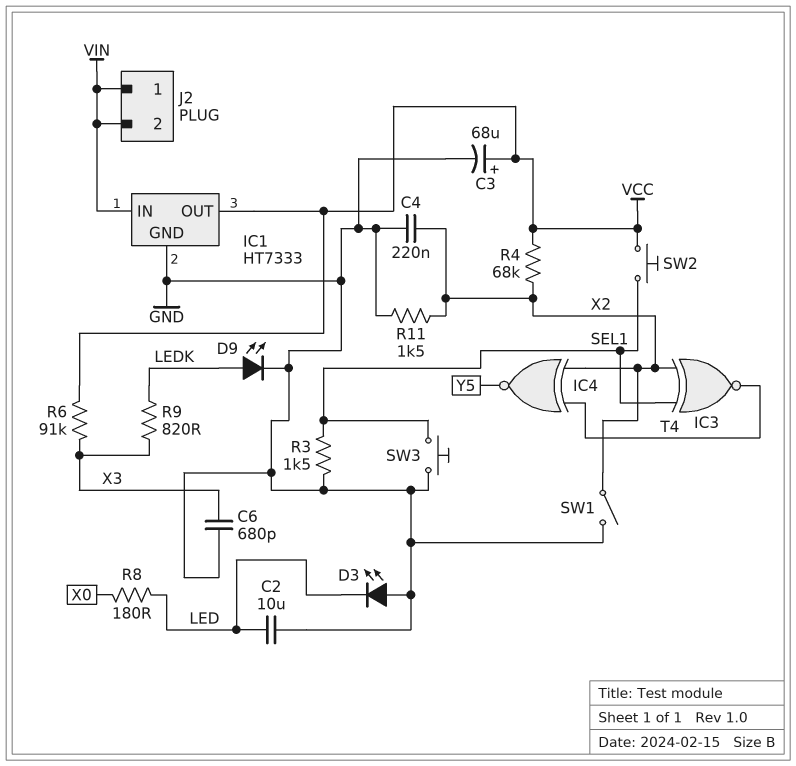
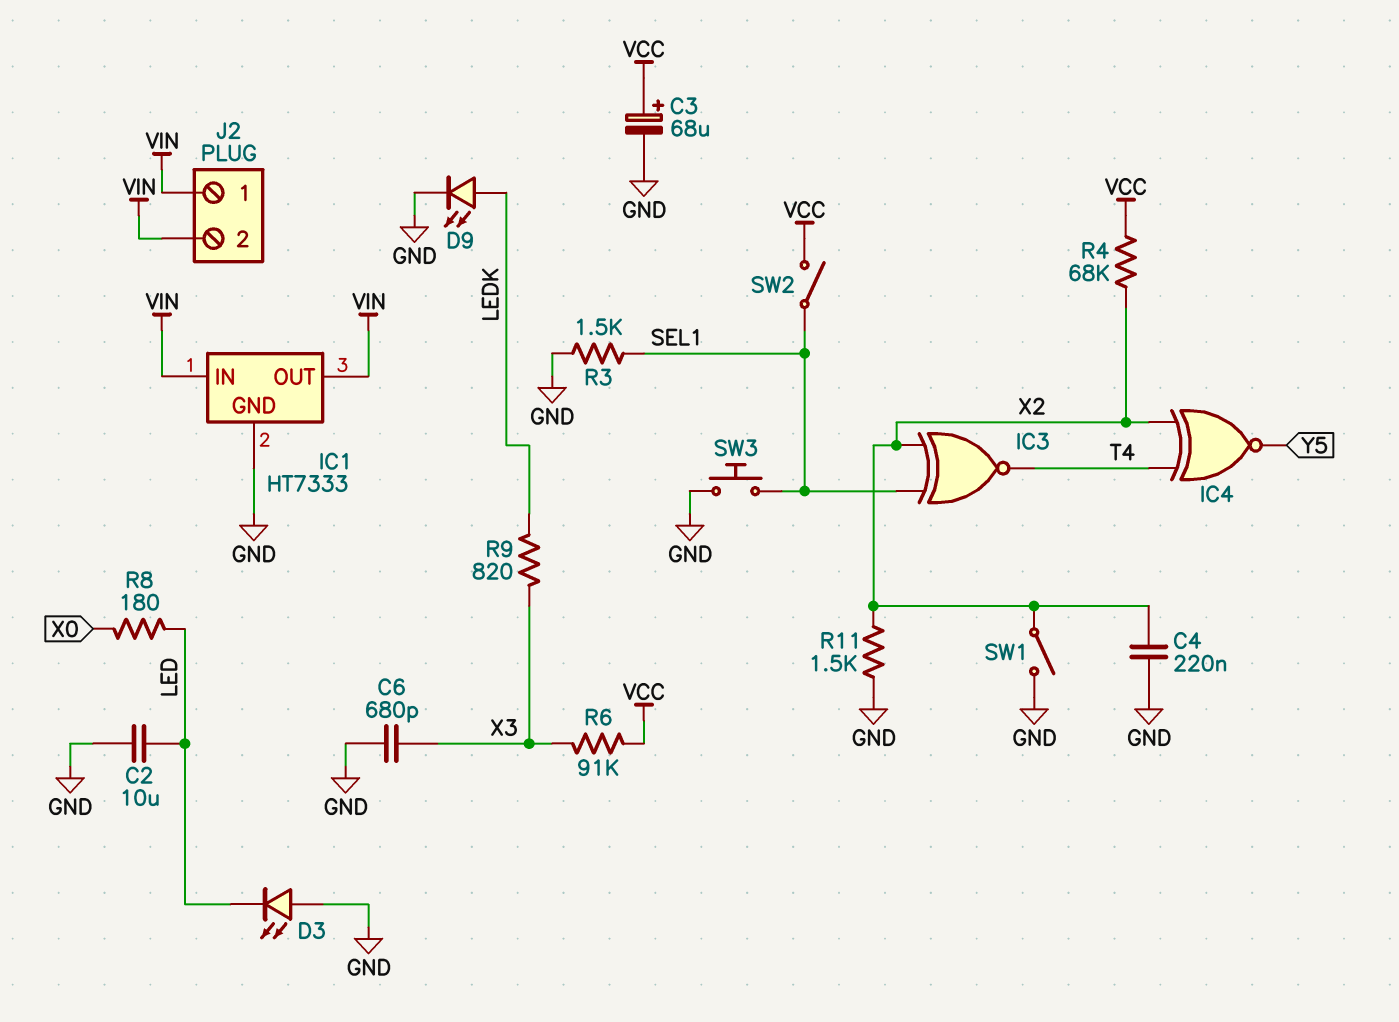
IC1 pin OUT: VCC -> VIN
SW2: button (SEL1, VCC) -> switch (SEL1, VCC)

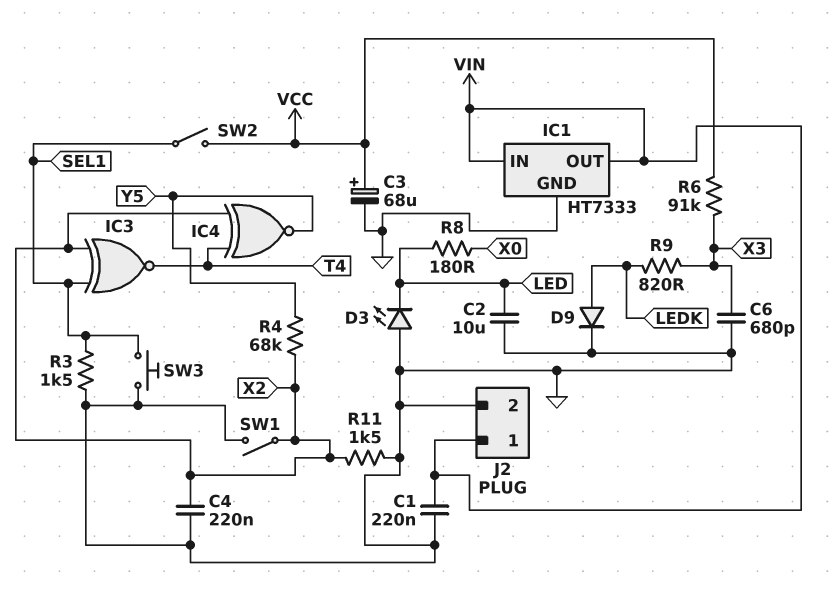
C1: none -> 220nF (GND, VIN)
D9: LED (A LEDK, K GND) -> diode (A LEDK, K GND)
J2 pin 2: VIN -> GND
R4: 68k (VCC, X2) -> 68k (X2, Y5)

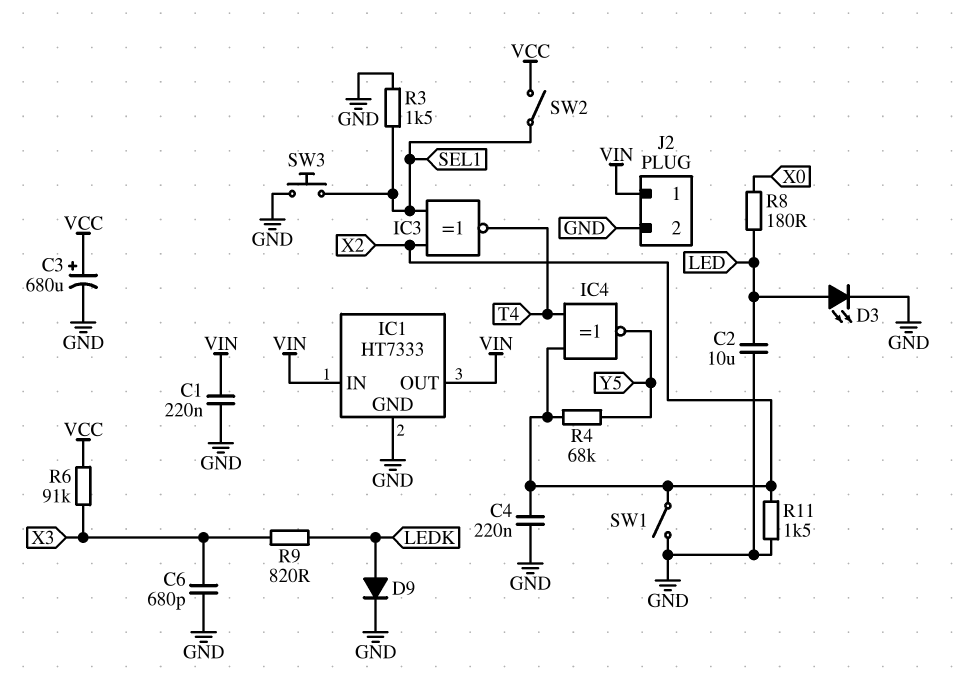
C3: 68uF (plus VCC, minus GND) -> 680uF (plus VCC, minus GND)
D3: LED (A GND, K LED) -> LED (A LED, K GND)

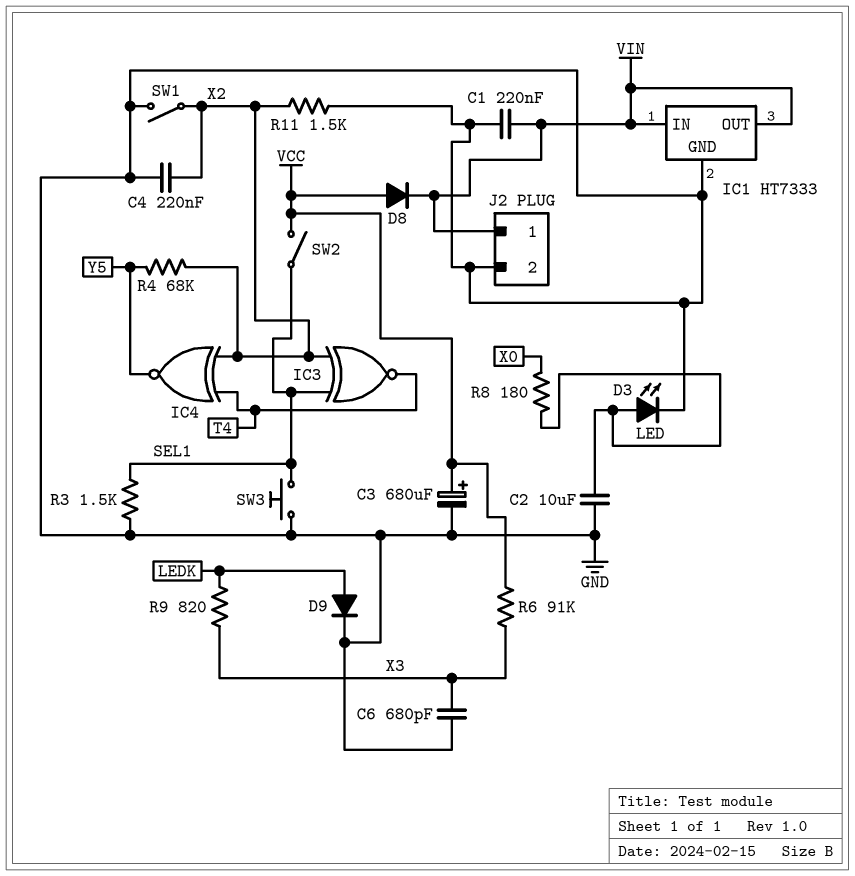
D8: none -> diode (A VCC, K VIN)

